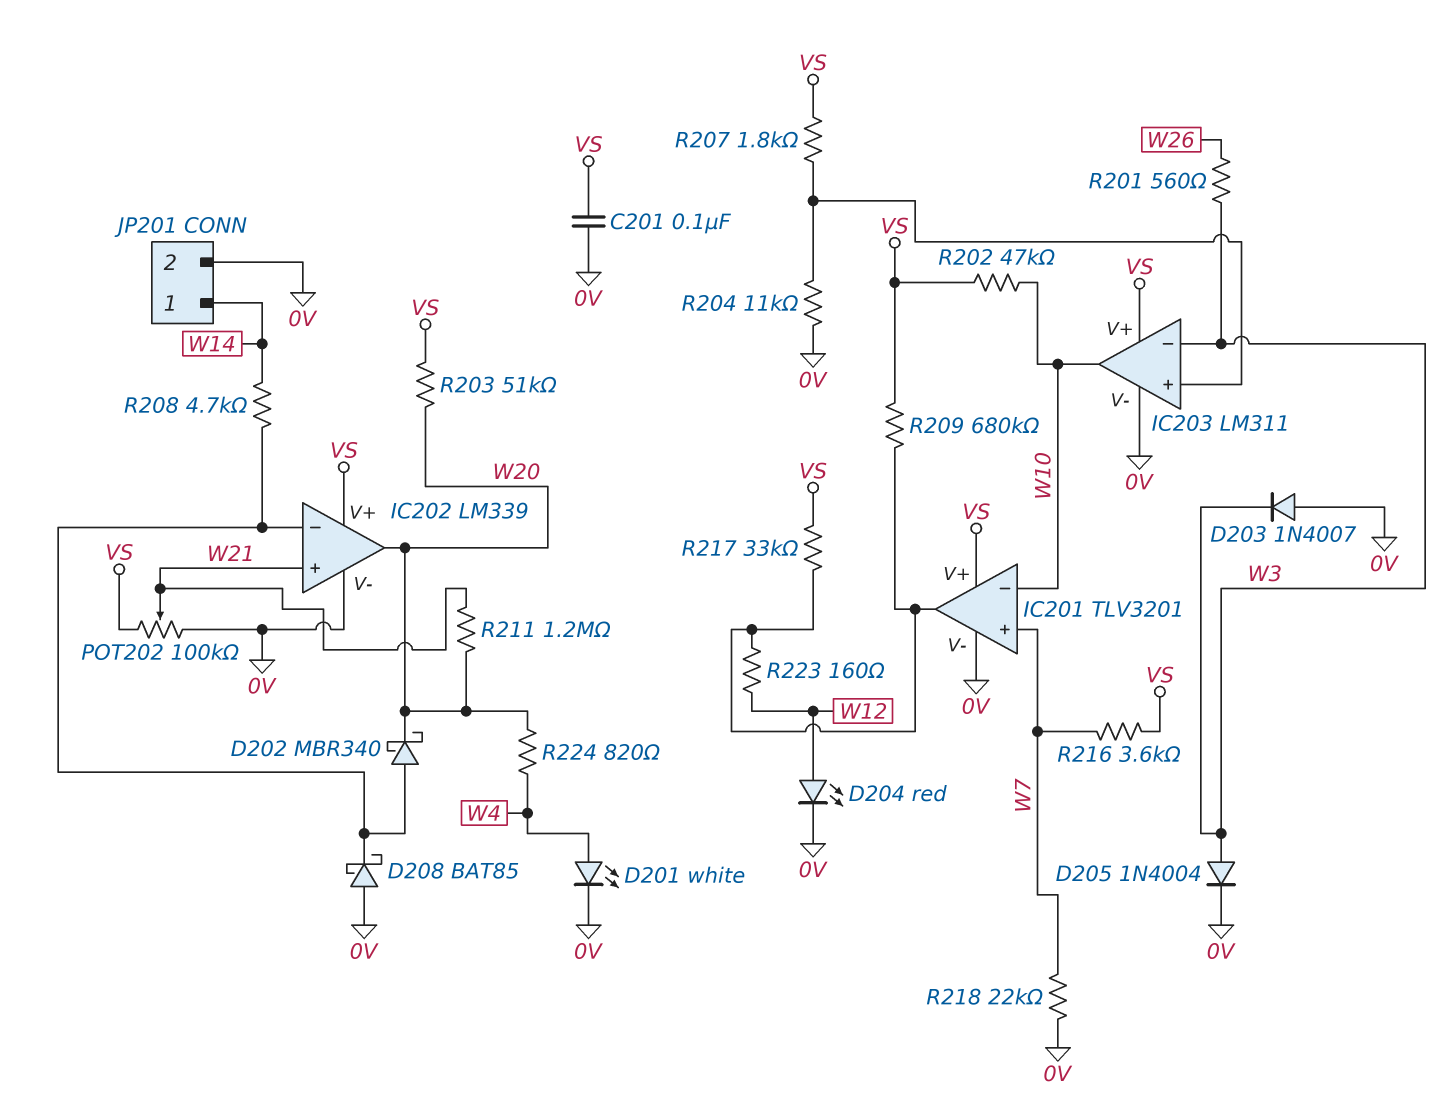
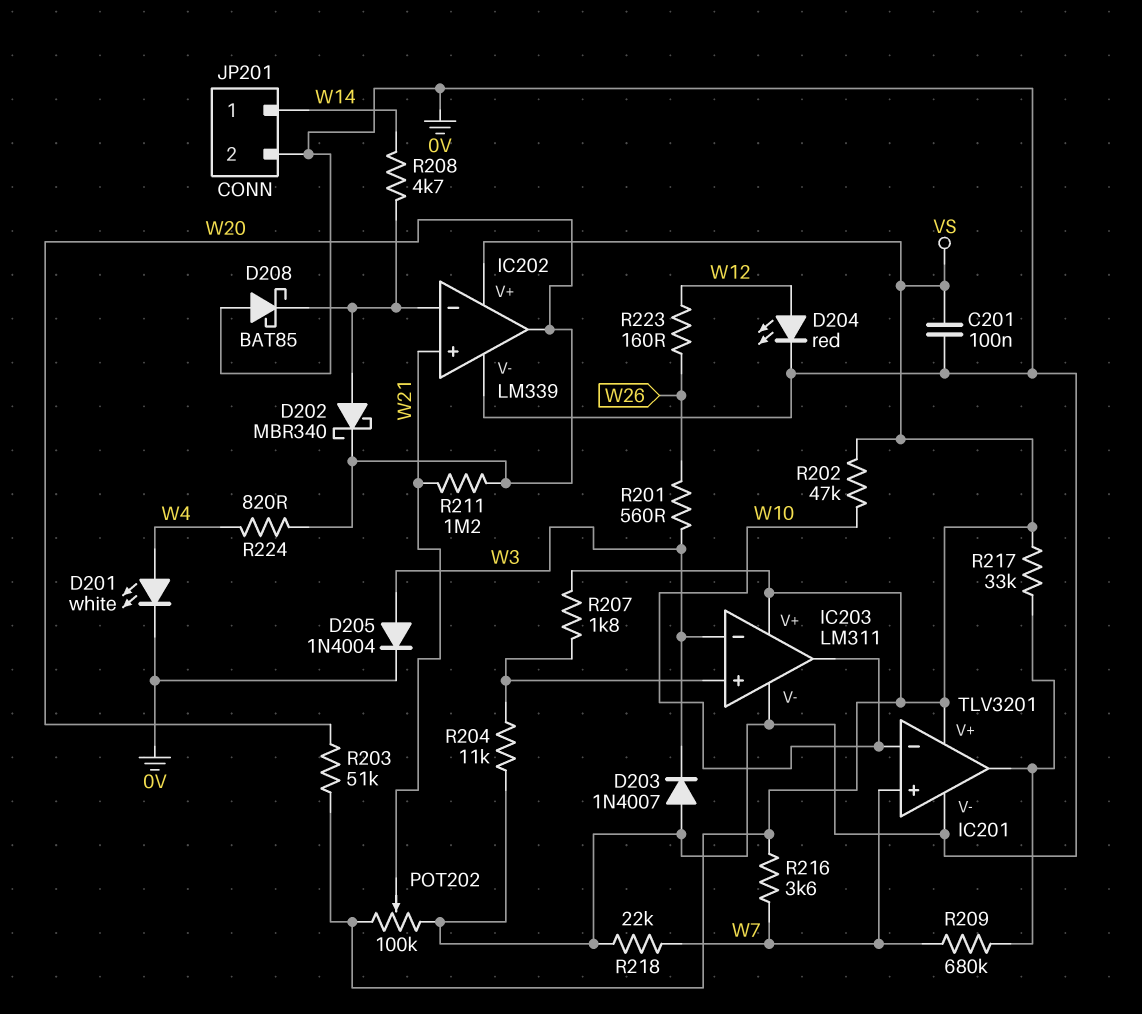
R209: 680k (IC201/out, VS) -> 680k (IC201/out, W7)
R223: 160 (IC201/out, W12) -> 160 (W12, W26)

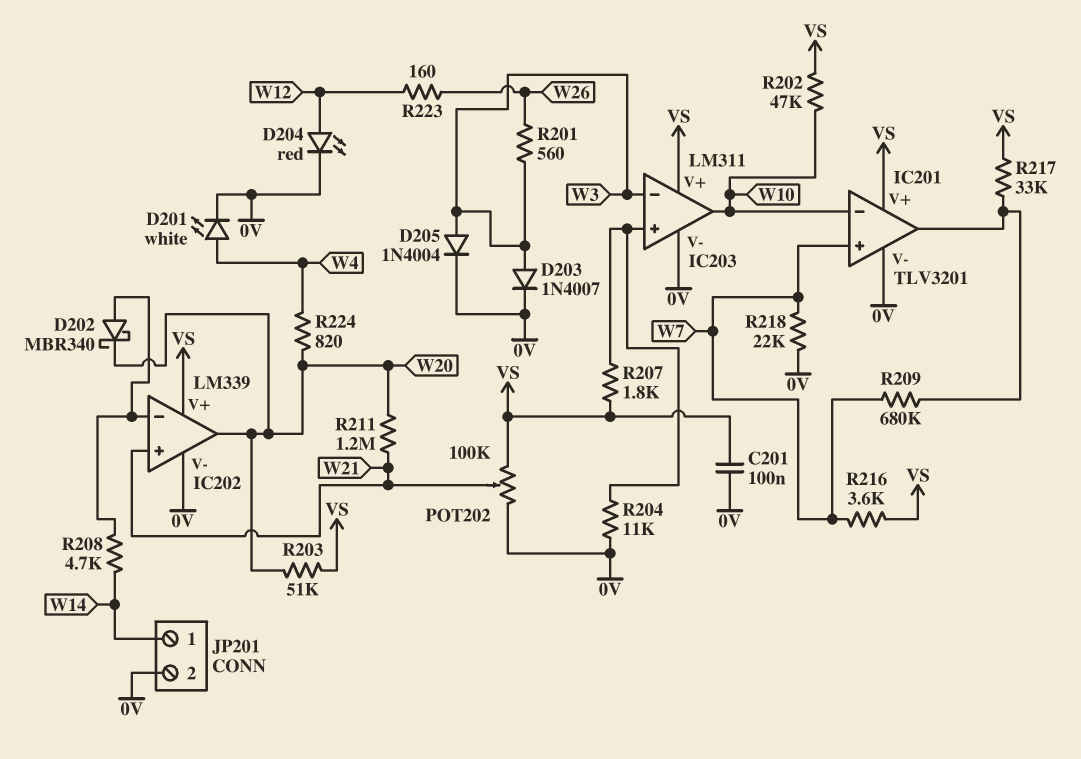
D203: diode 1N4007 (A 0V, K W3) -> diode 1N4007 (A W3, K 0V)
D208: schottky BAT85 (A 0V, K IC202/in-) -> none

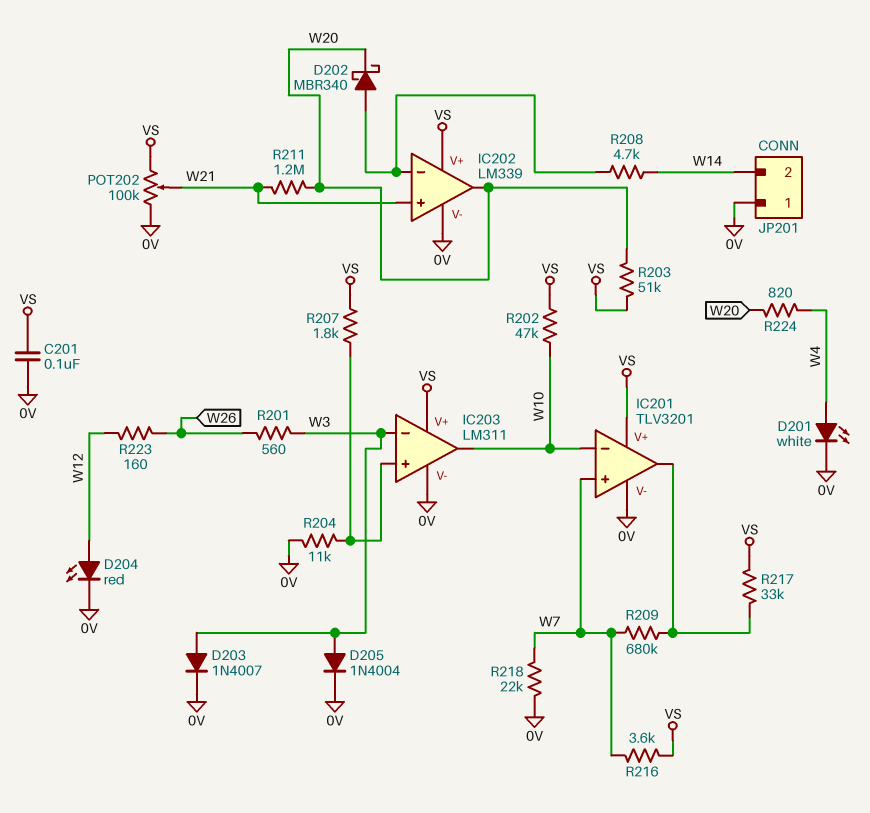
JP201 pin 1: W14 -> 0V
JP201 pin 2: 0V -> W14

